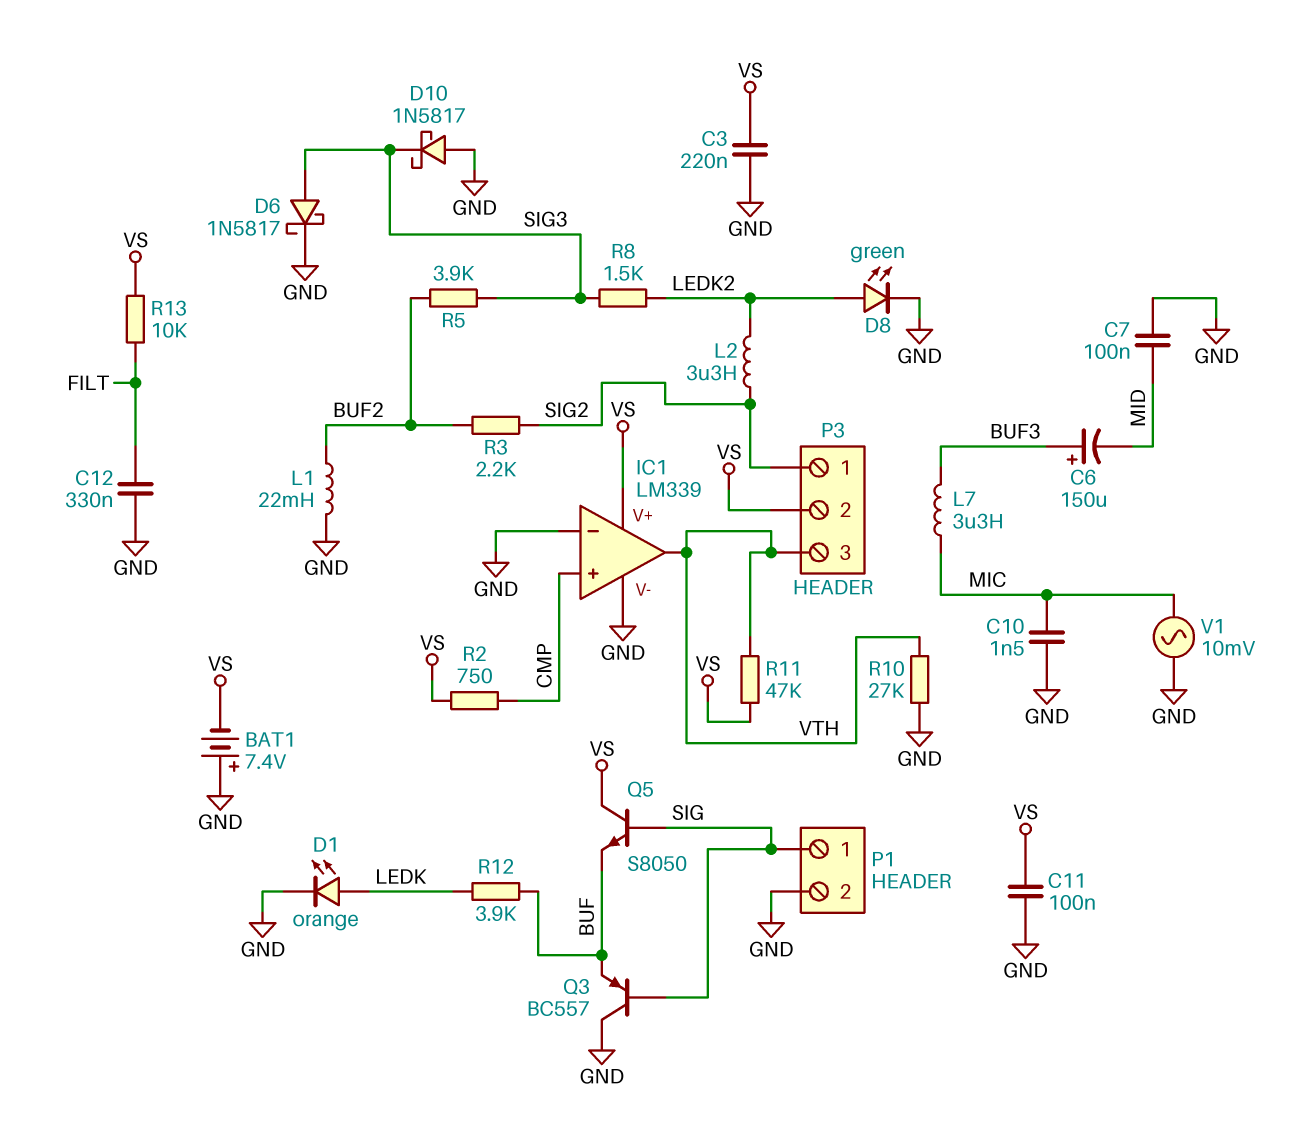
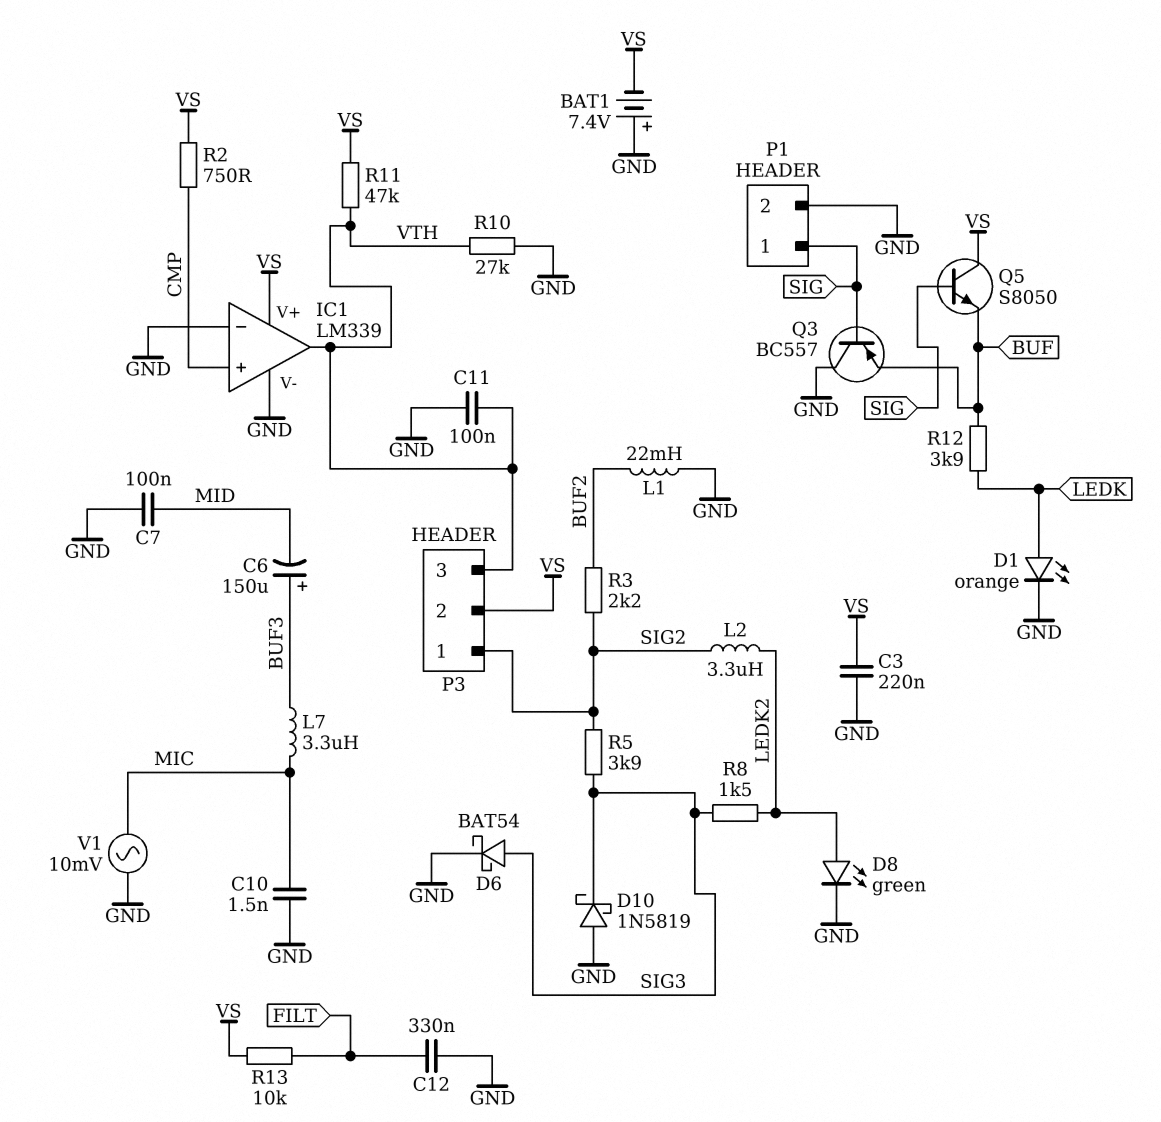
C11: 100nF (GND, VS) -> 100nF (GND, VTH)
D6: schottky 1N5817 (A SIG3, K GND) -> schottky BAT54 (A SIG3, K GND)
D10: schottky 1N5817 (A GND, K SIG3) -> schottky 1N5819 (A GND, K SIG3)
R5: 3.9k (BUF2, SIG3) -> 3.9k (SIG2, SIG3)

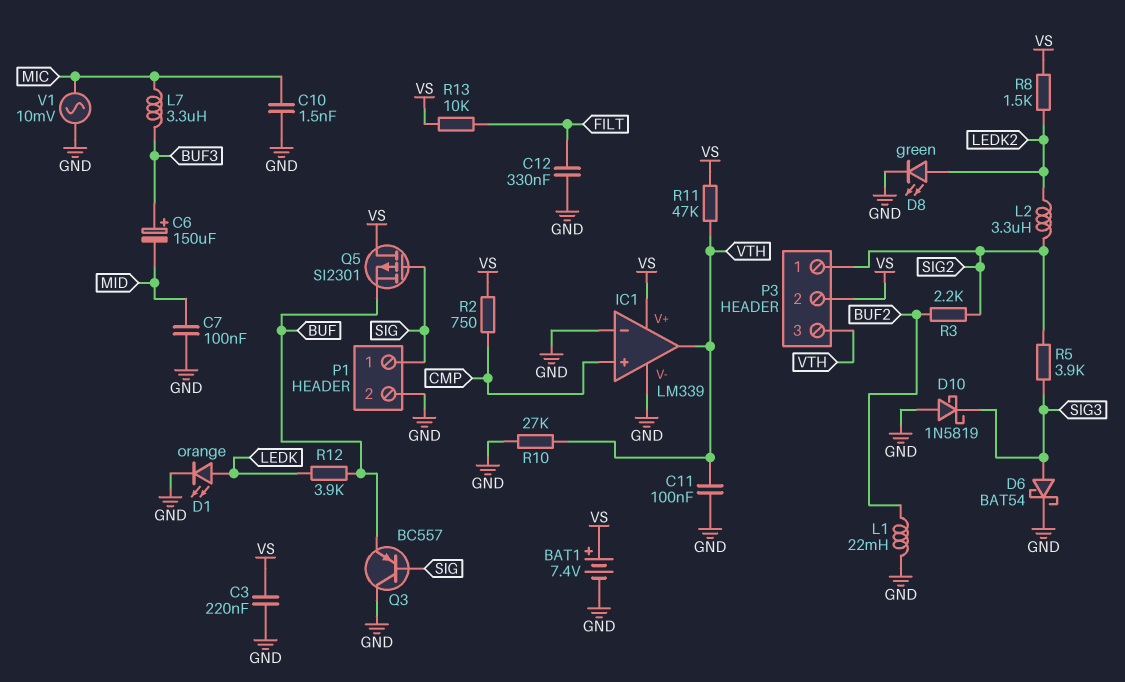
BAT1: 7.4V (plus GND, minus VS) -> 7.4V (plus VS, minus GND)
Q5: NPN S8050 (B SIG, C VS, E BUF) -> PMOS SI2301 (G SIG, D VS, S BUF)
R8: 1.5k (LEDK2, SIG3) -> 1.5k (LEDK2, VS)

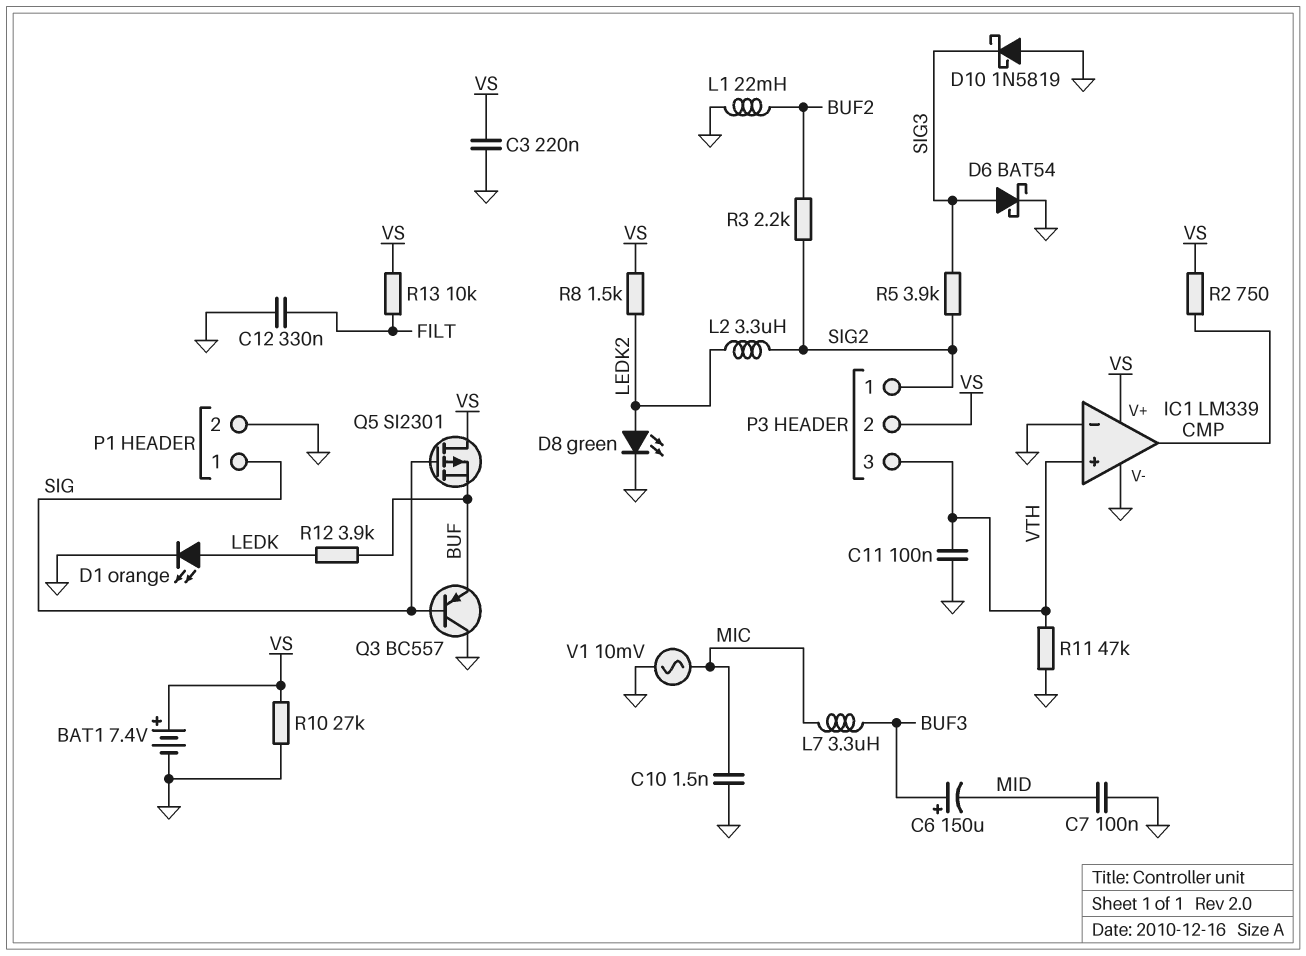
IC1 pin in+: CMP -> VTH
IC1 pin out: VTH -> CMP
R10: 27k (GND, VTH) -> 27k (GND, VS)
R11: 47k (VS, VTH) -> 47k (GND, VTH)

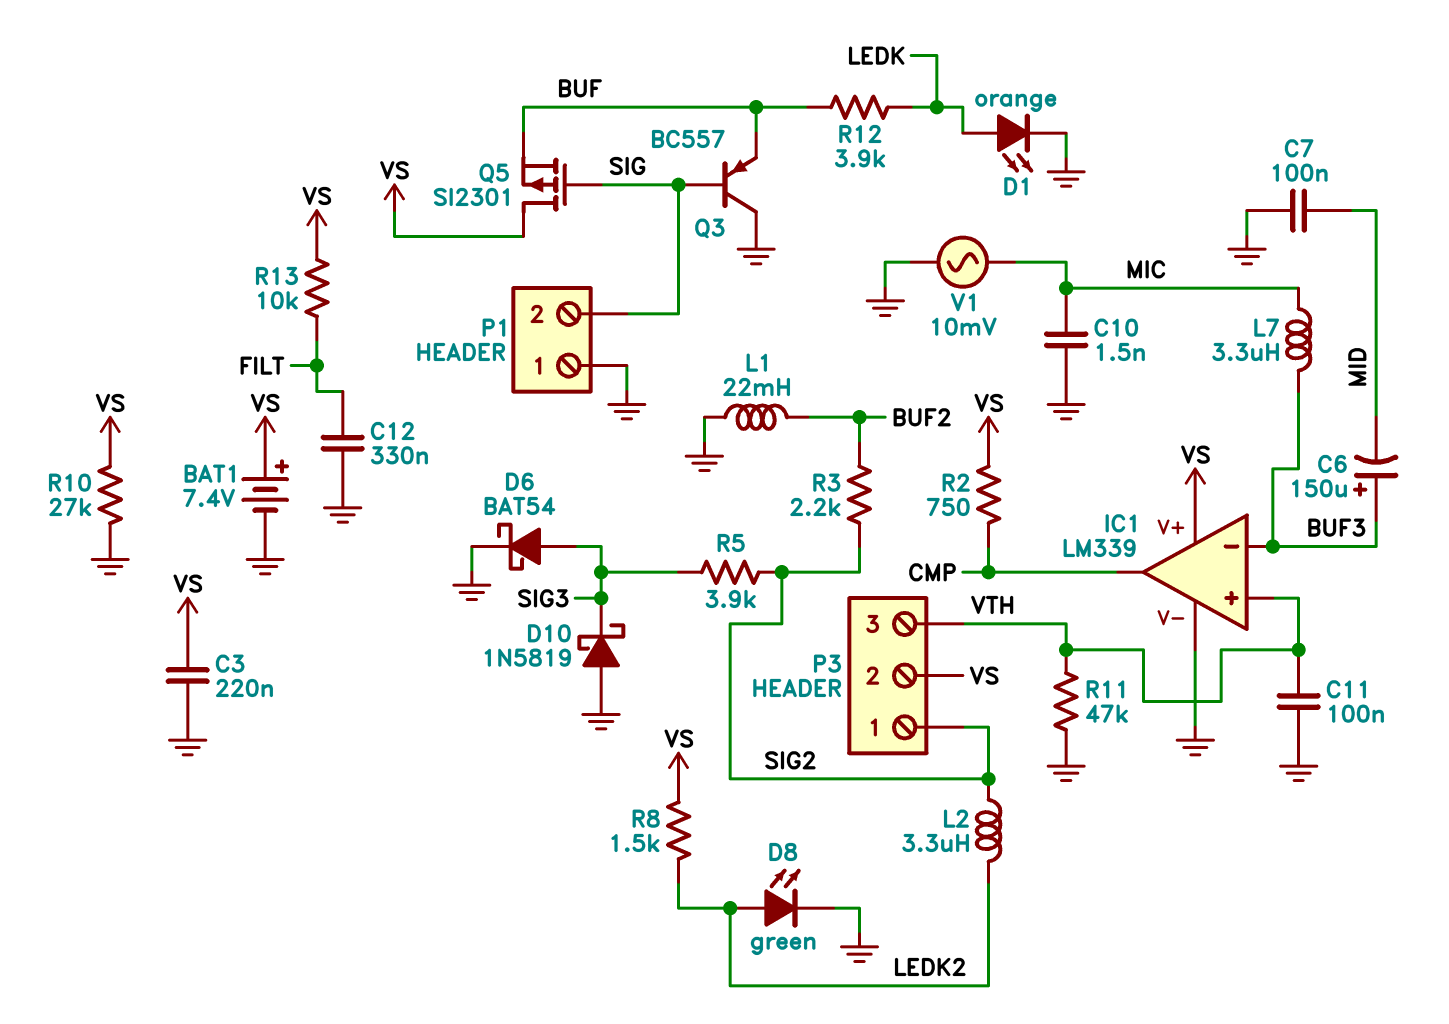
IC1 pin in-: GND -> BUF3
P1 pin 1: SIG -> GND
P1 pin 2: GND -> SIG

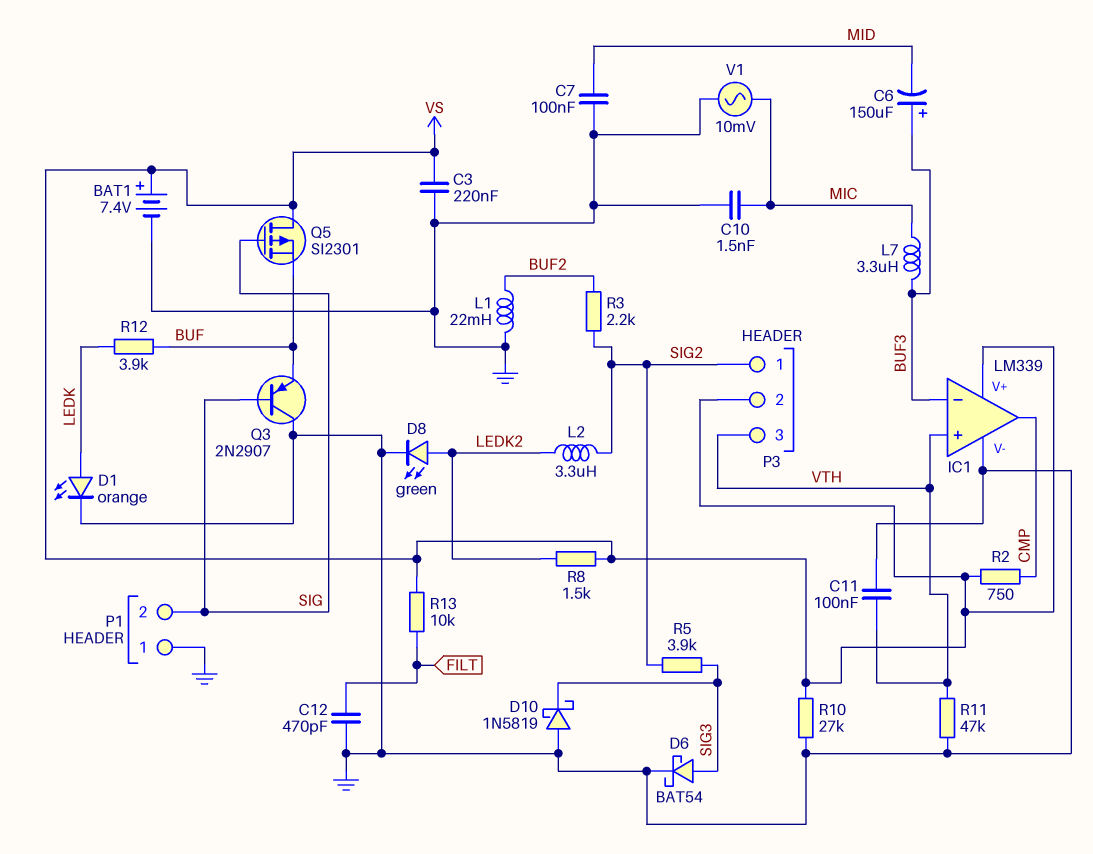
C12: 330nF (FILT, GND) -> 470pF (FILT, GND)
Q3: PNP BC557 (B SIG, C GND, E BUF) -> PNP 2N2907 (B SIG, C GND, E BUF)

